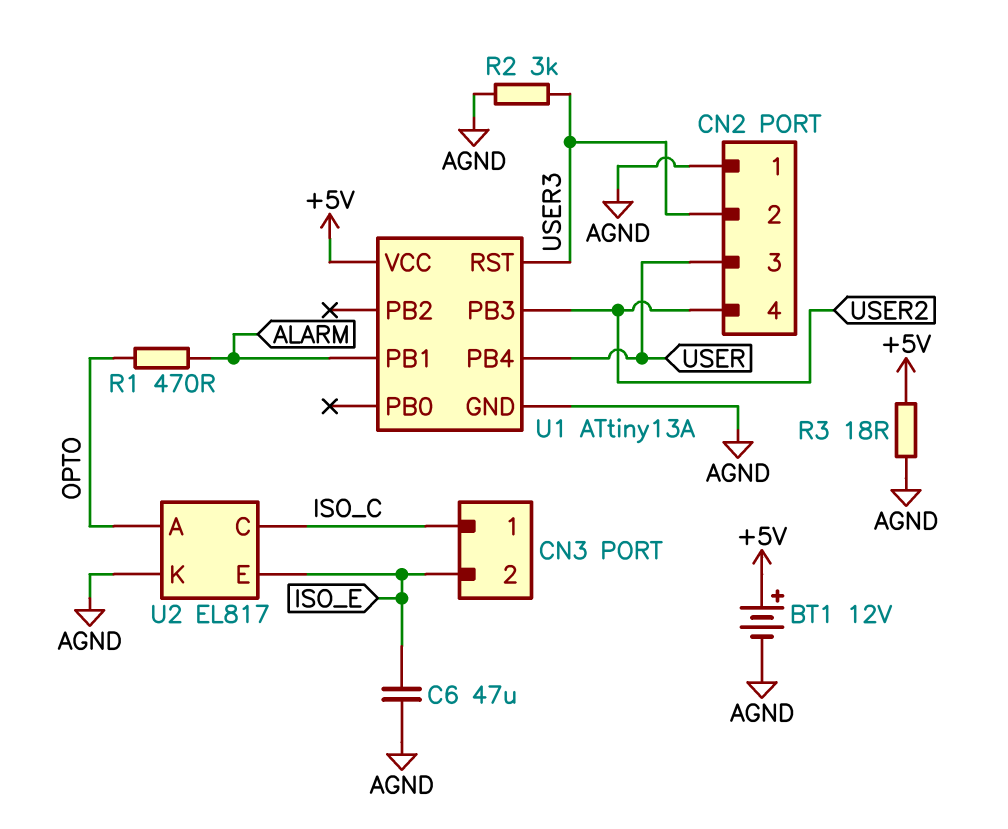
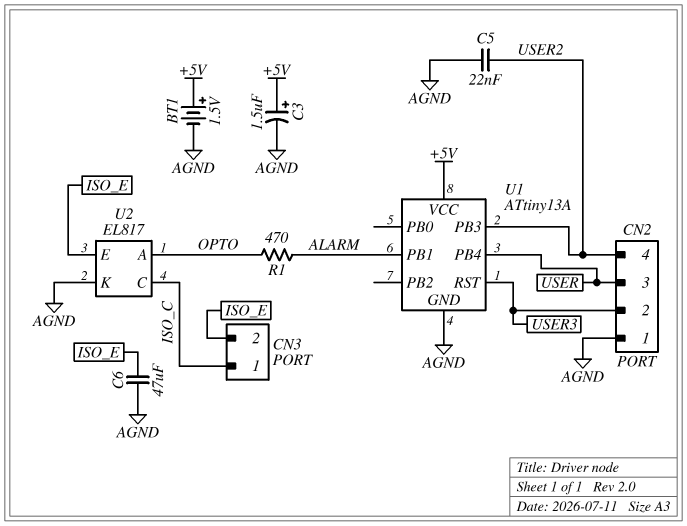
BT1: 12V (plus +5V, minus AGND) -> 1.5V (plus +5V, minus AGND)
C3: none -> 1.5uF (plus +5V, minus AGND)
C5: none -> 22nF (AGND, USER2)
R2: 3k (AGND, USER3) -> none
R3: 18 (+5V, AGND) -> none

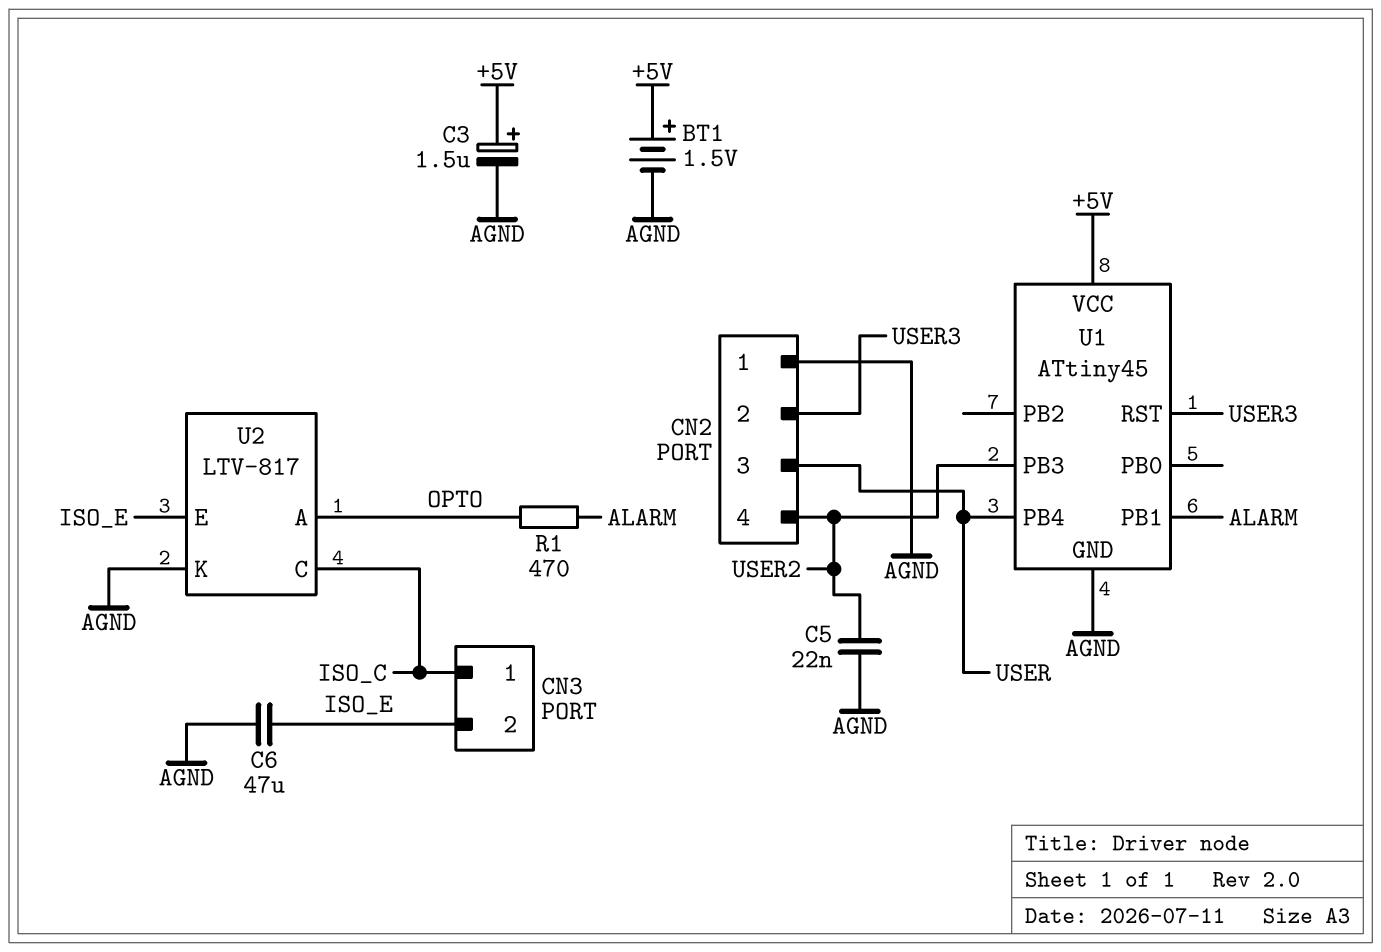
U1: ATtiny13A -> ATtiny45
U2: EL817 -> LTV-817

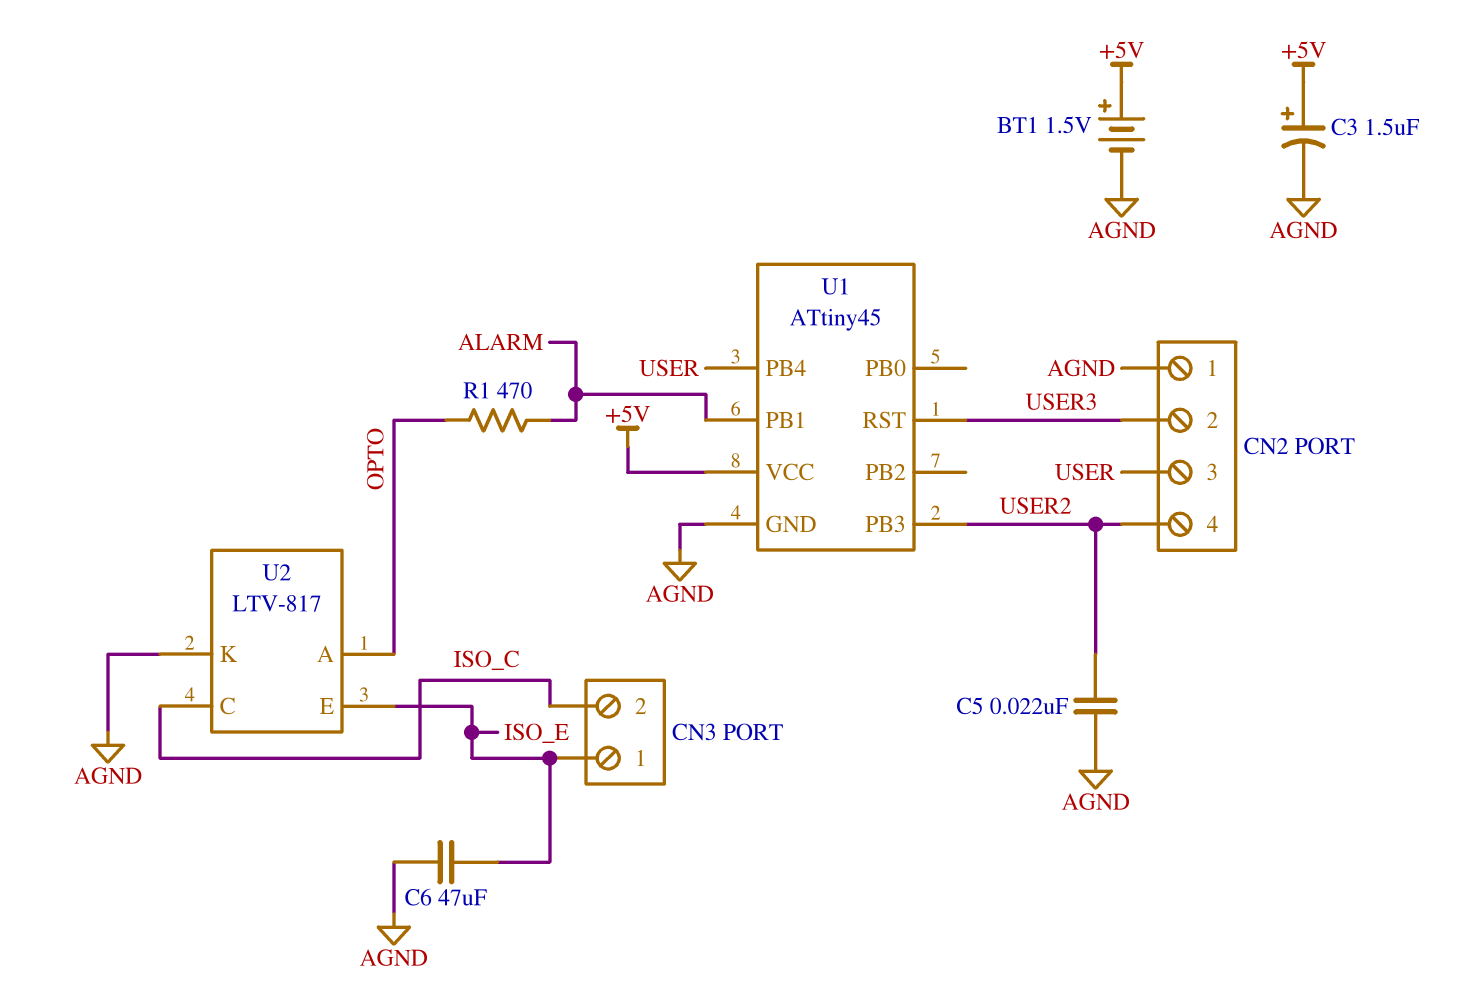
CN3 pin 1: ISO_C -> ISO_E
CN3 pin 2: ISO_E -> ISO_C

